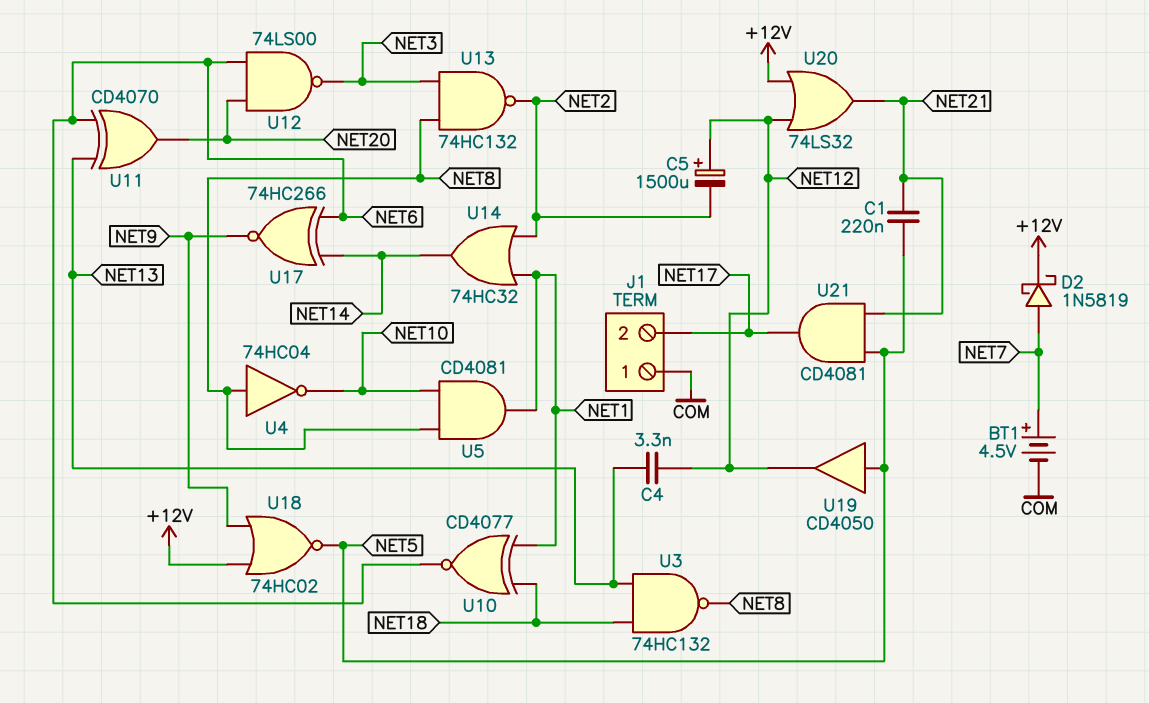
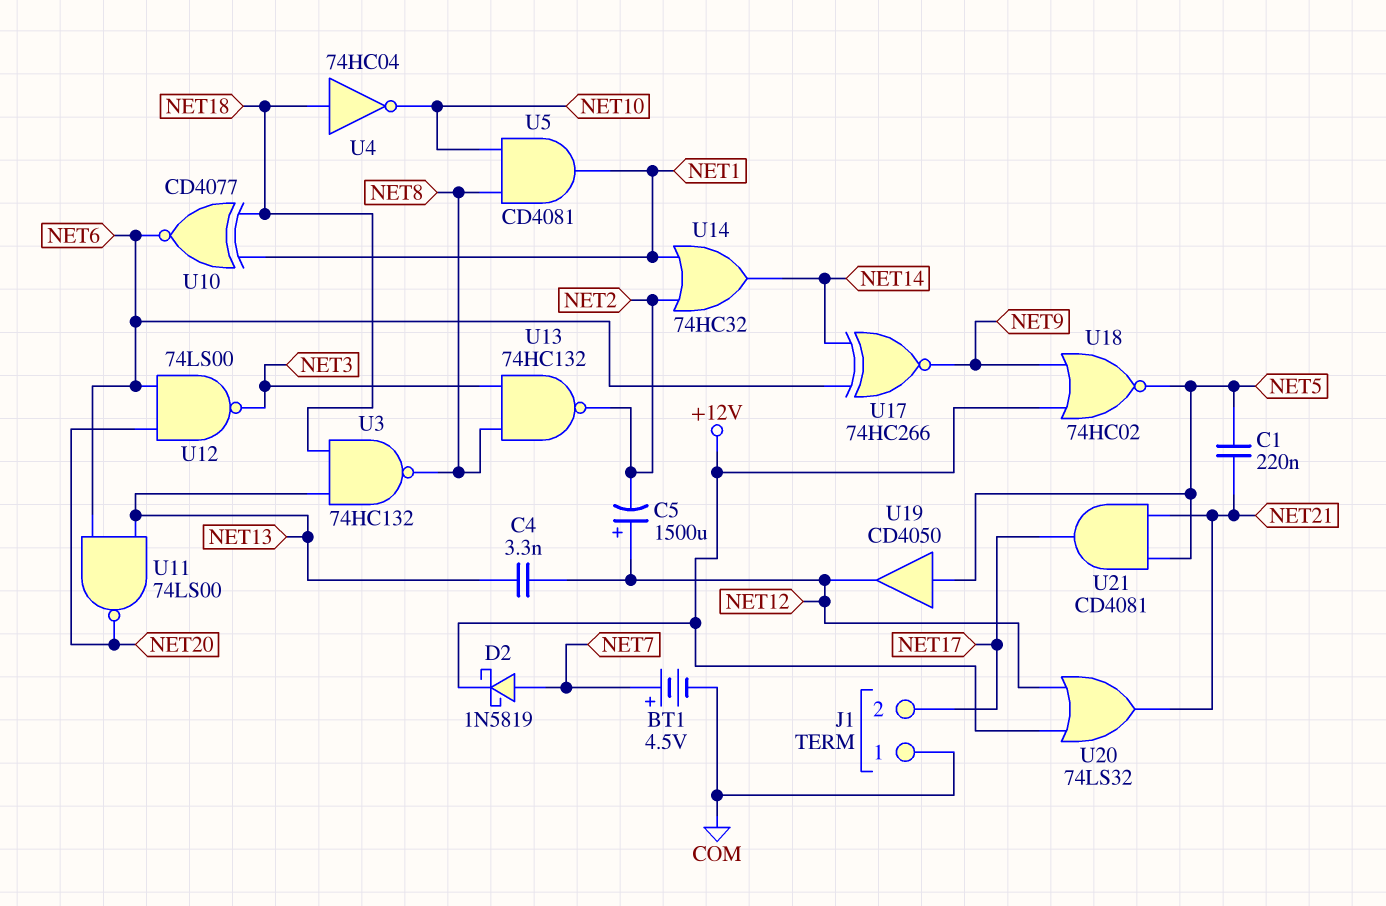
U4: NOT 74HC04 (in NET8, out NET10) -> NOT 74HC04 (in NET18, out NET10)
U11: XOR CD4070 (in NET6, in NET13, out NET20) -> NAND 74LS00 (in NET6, in NET13, out NET20)

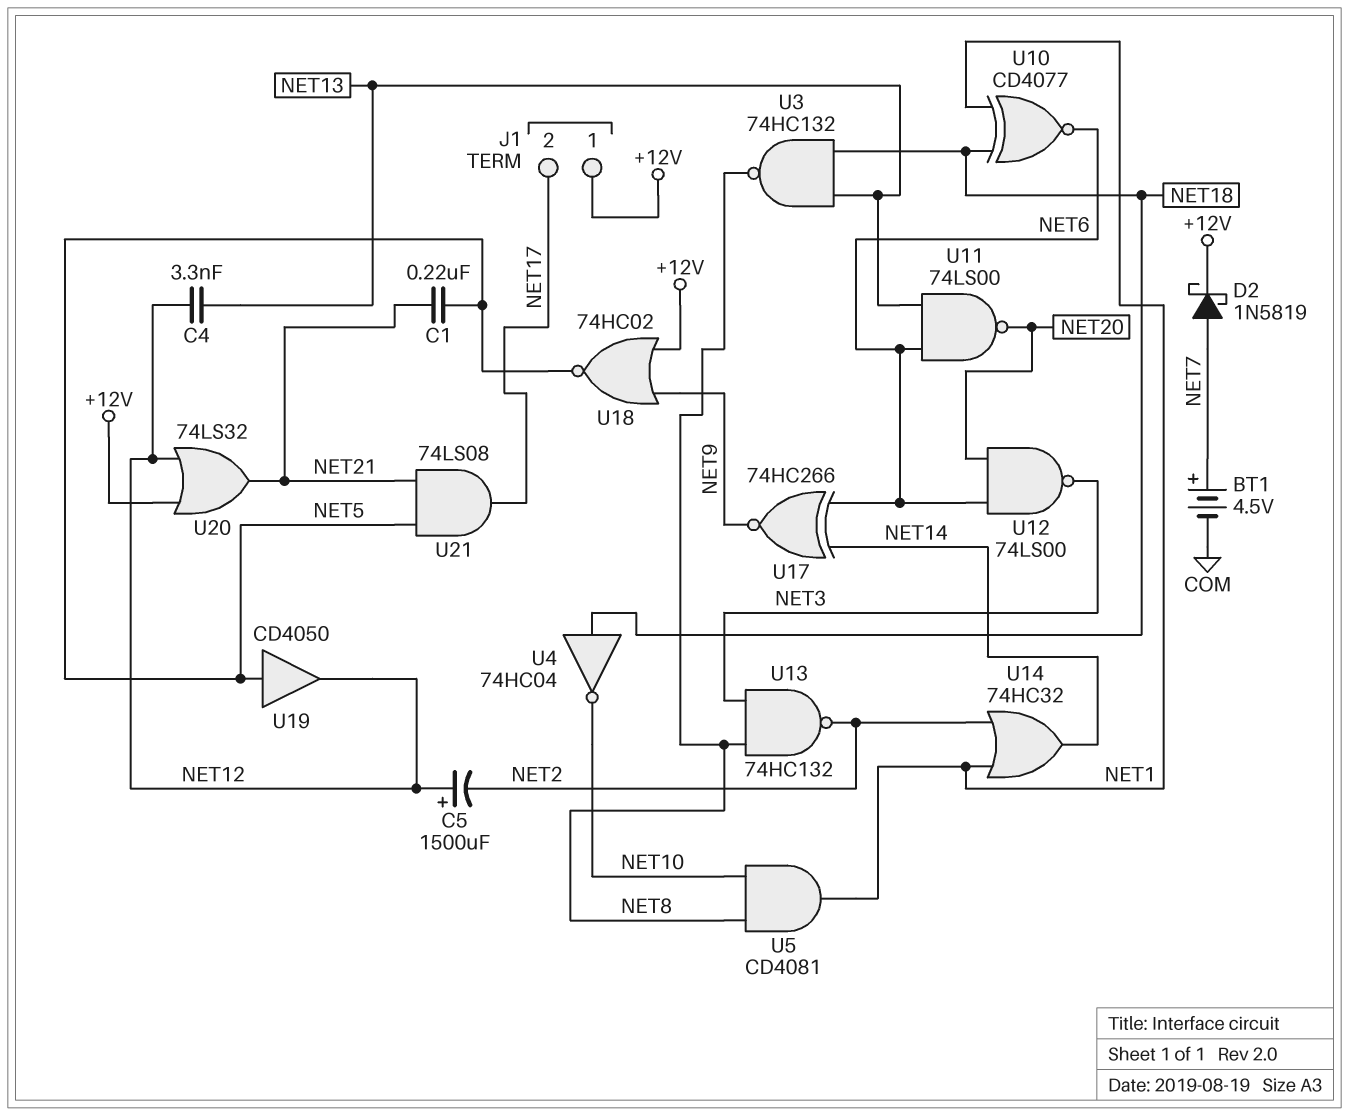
J1 pin 1: COM -> +12V
U21: AND CD4081 (in NET5, in NET21, out NET17) -> AND 74LS08 (in NET5, in NET21, out NET17)

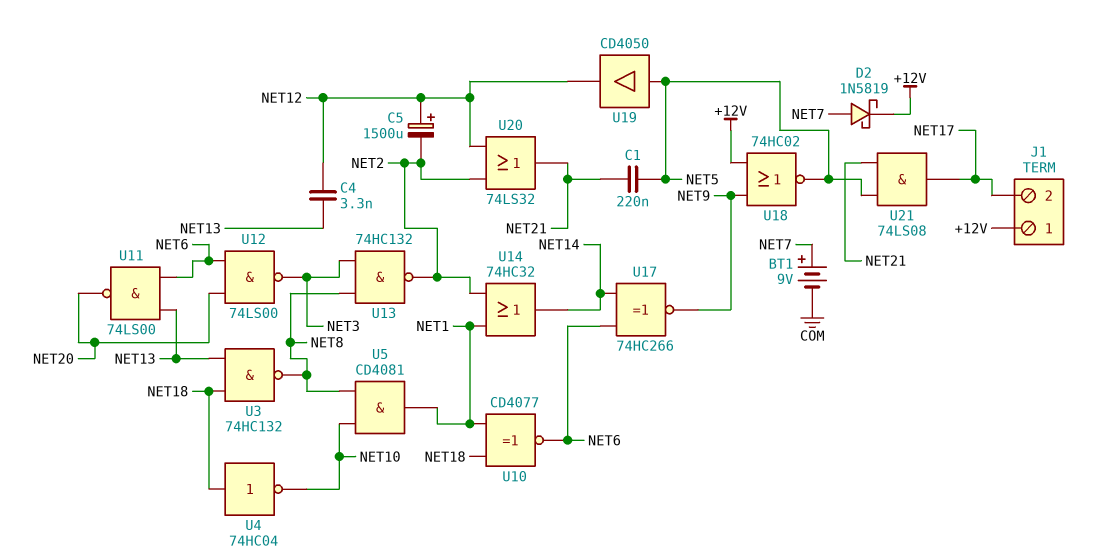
BT1: 4.5V (plus NET7, minus COM) -> 9V (plus NET7, minus COM)
U20: OR 74LS32 (in +12V, in NET12, out NET21) -> OR 74LS32 (in NET2, in NET12, out NET21)

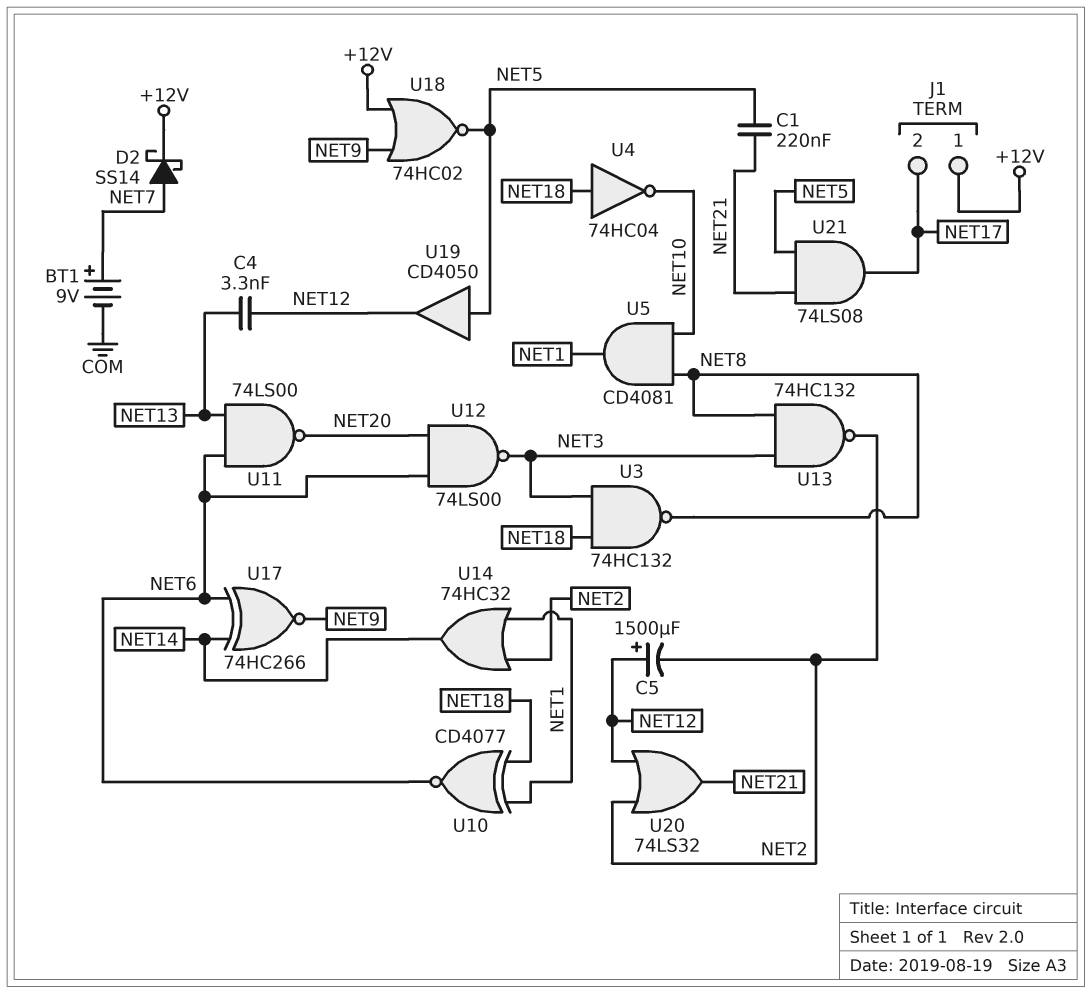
D2: schottky 1N5819 (A NET7, K +12V) -> schottky SS14 (A NET7, K +12V)
U3: NAND 74HC132 (in NET13, in NET18, out NET8) -> NAND 74HC132 (in NET3, in NET18, out NET8)

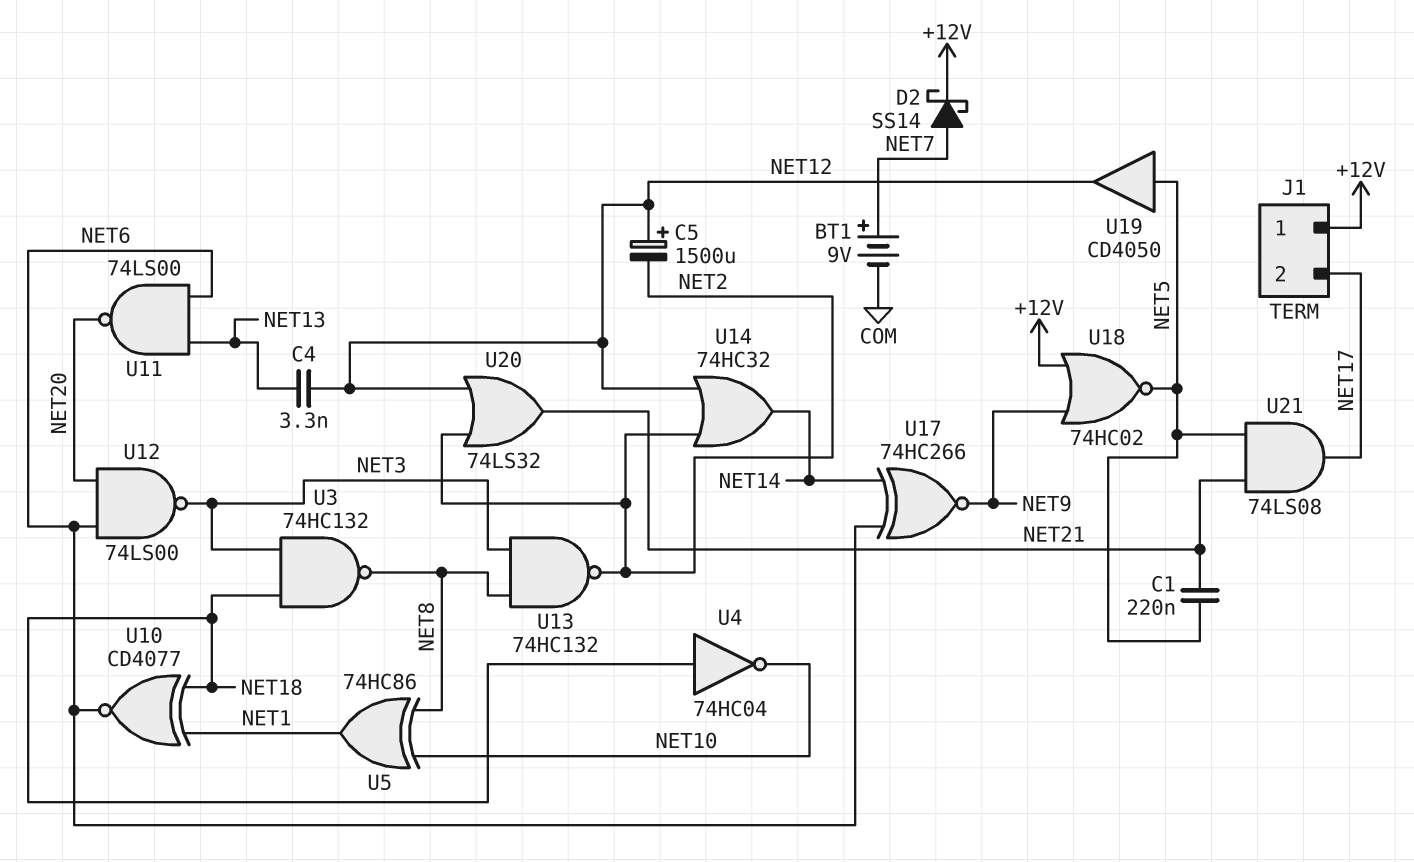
U5: AND CD4081 (in NET8, in NET10, out NET1) -> XOR 74HC86 (in NET8, in NET10, out NET1)
U14: OR 74HC32 (in NET1, in NET2, out NET14) -> OR 74HC32 (in NET2, in NET12, out NET14)

